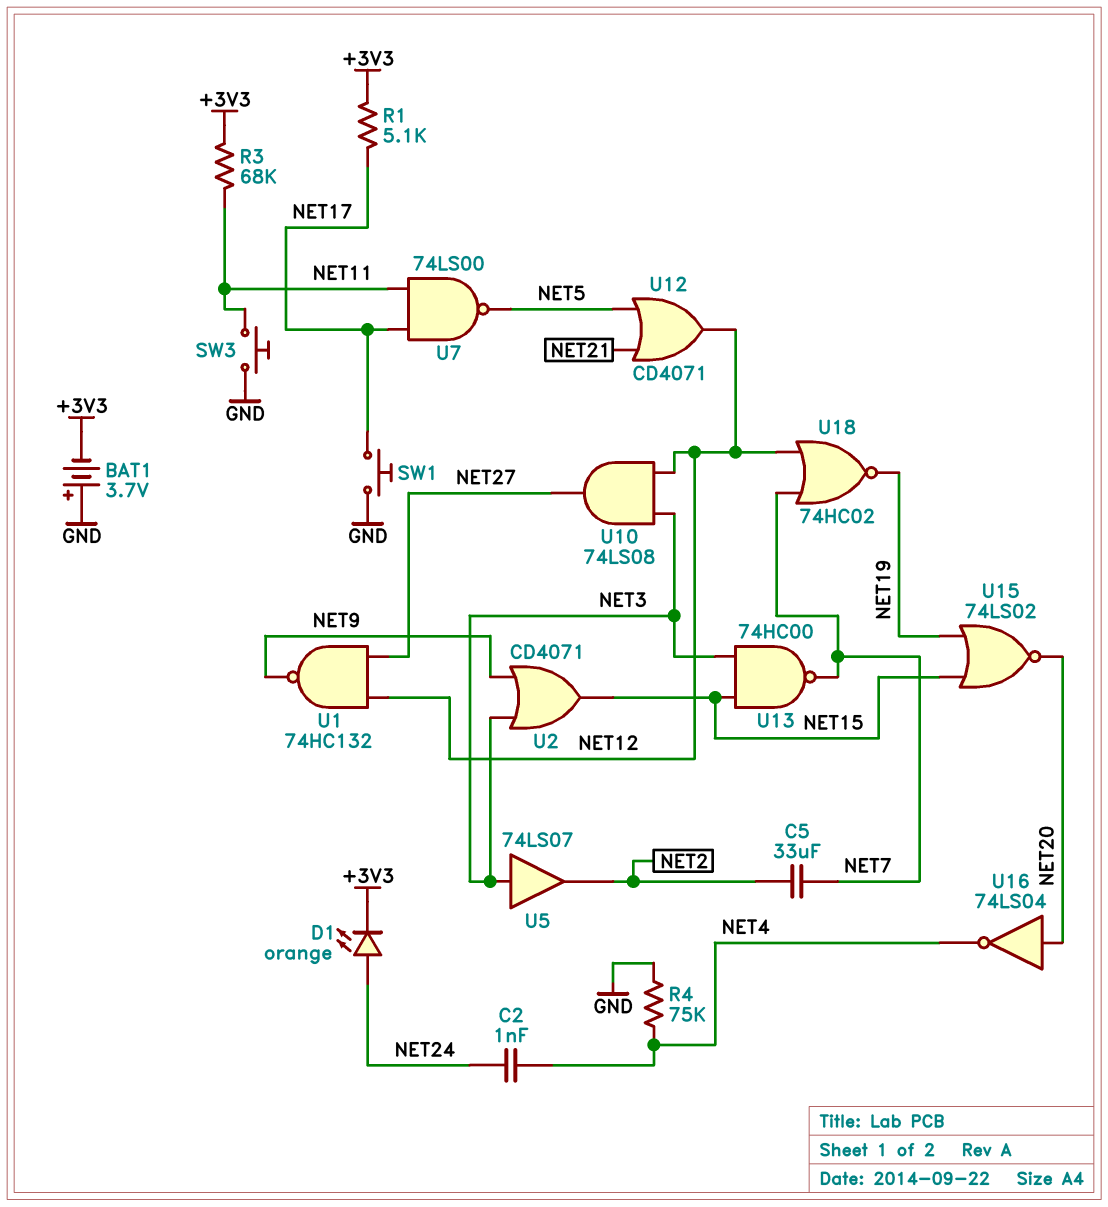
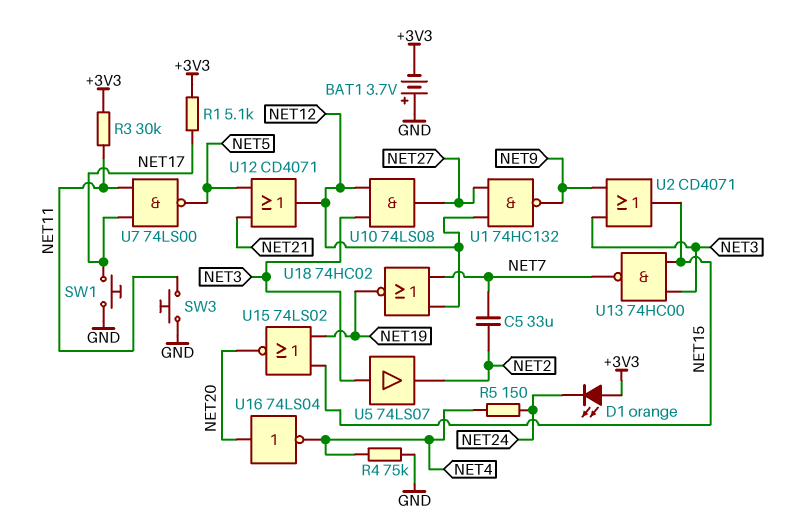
C2: 1nF (NET4, NET24) -> none
D1: LED orange (A NET24, K +3V3) -> LED orange (A +3V3, K NET24)
R3: 68k (+3V3, NET11) -> 30k (+3V3, NET11)
R5: none -> 150 (NET4, NET24)

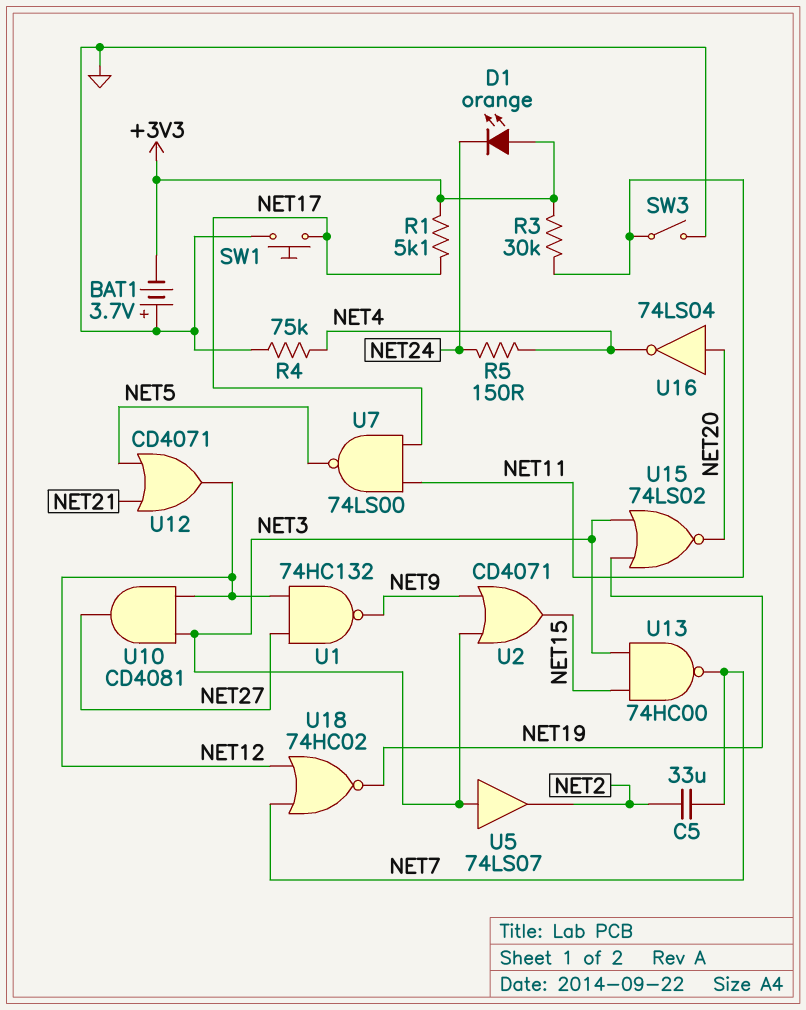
SW3: button (GND, NET11) -> switch (GND, NET11)
U10: AND 74LS08 (in NET3, in NET12, out NET27) -> AND CD4081 (in NET3, in NET12, out NET27)
U15: NOR 74LS02 (in NET15, in NET19, out NET20) -> NOR 74LS02 (in NET3, in NET19, out NET20)

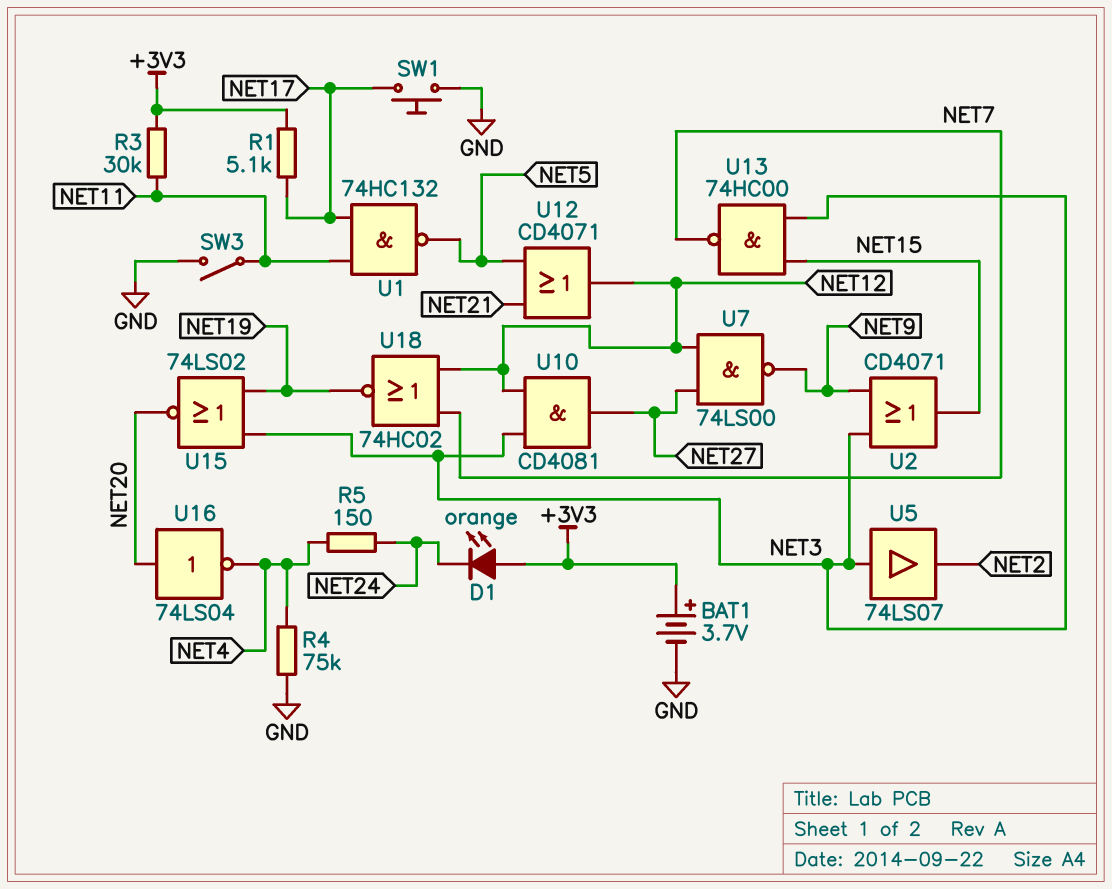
BAT1: 3.7V (plus GND, minus +3V3) -> 3.7V (plus +3V3, minus GND)
C5: 33uF (NET2, NET7) -> none
U1: NAND 74HC132 (in NET12, in NET27, out NET9) -> NAND 74HC132 (in NET11, in NET17, out NET5)
U7: NAND 74LS00 (in NET11, in NET17, out NET5) -> NAND 74LS00 (in NET12, in NET27, out NET9)

